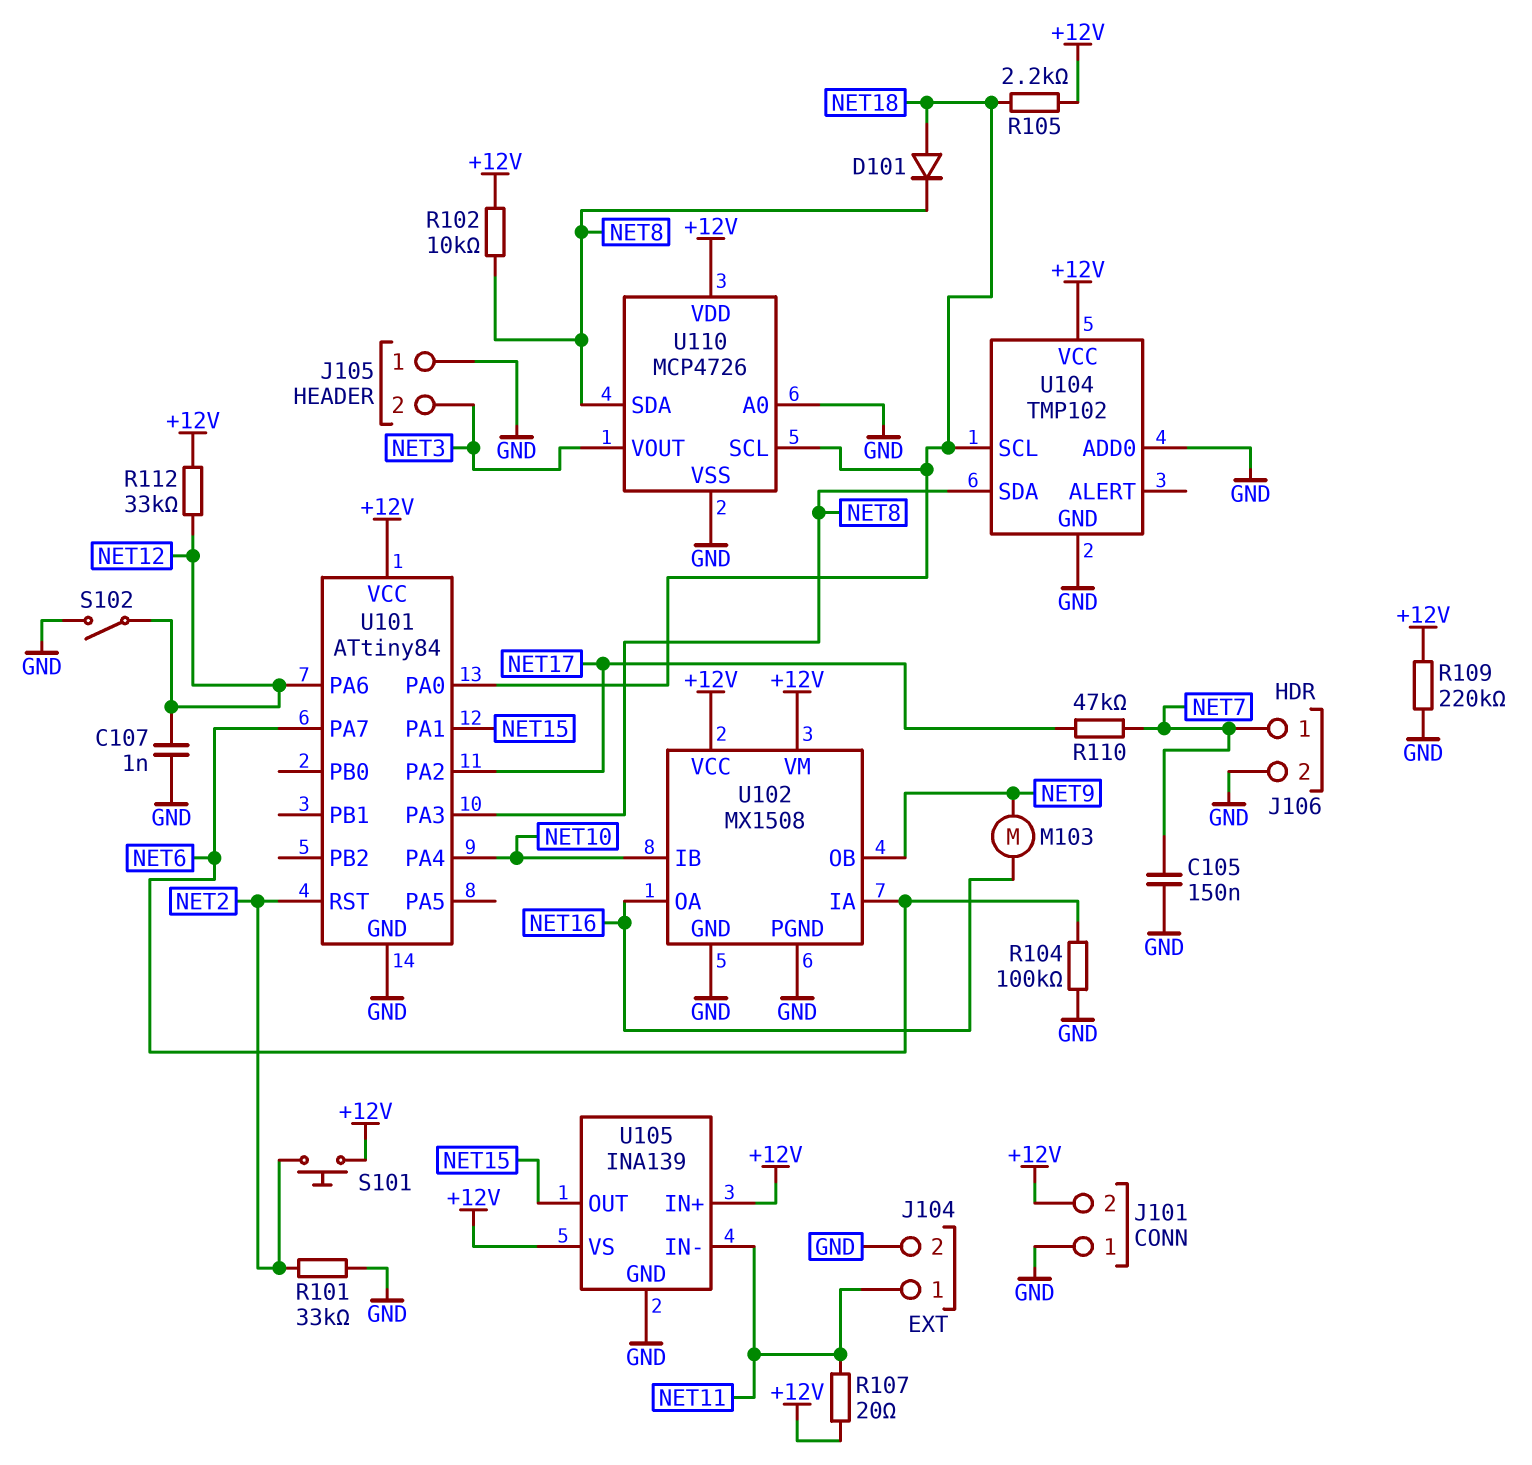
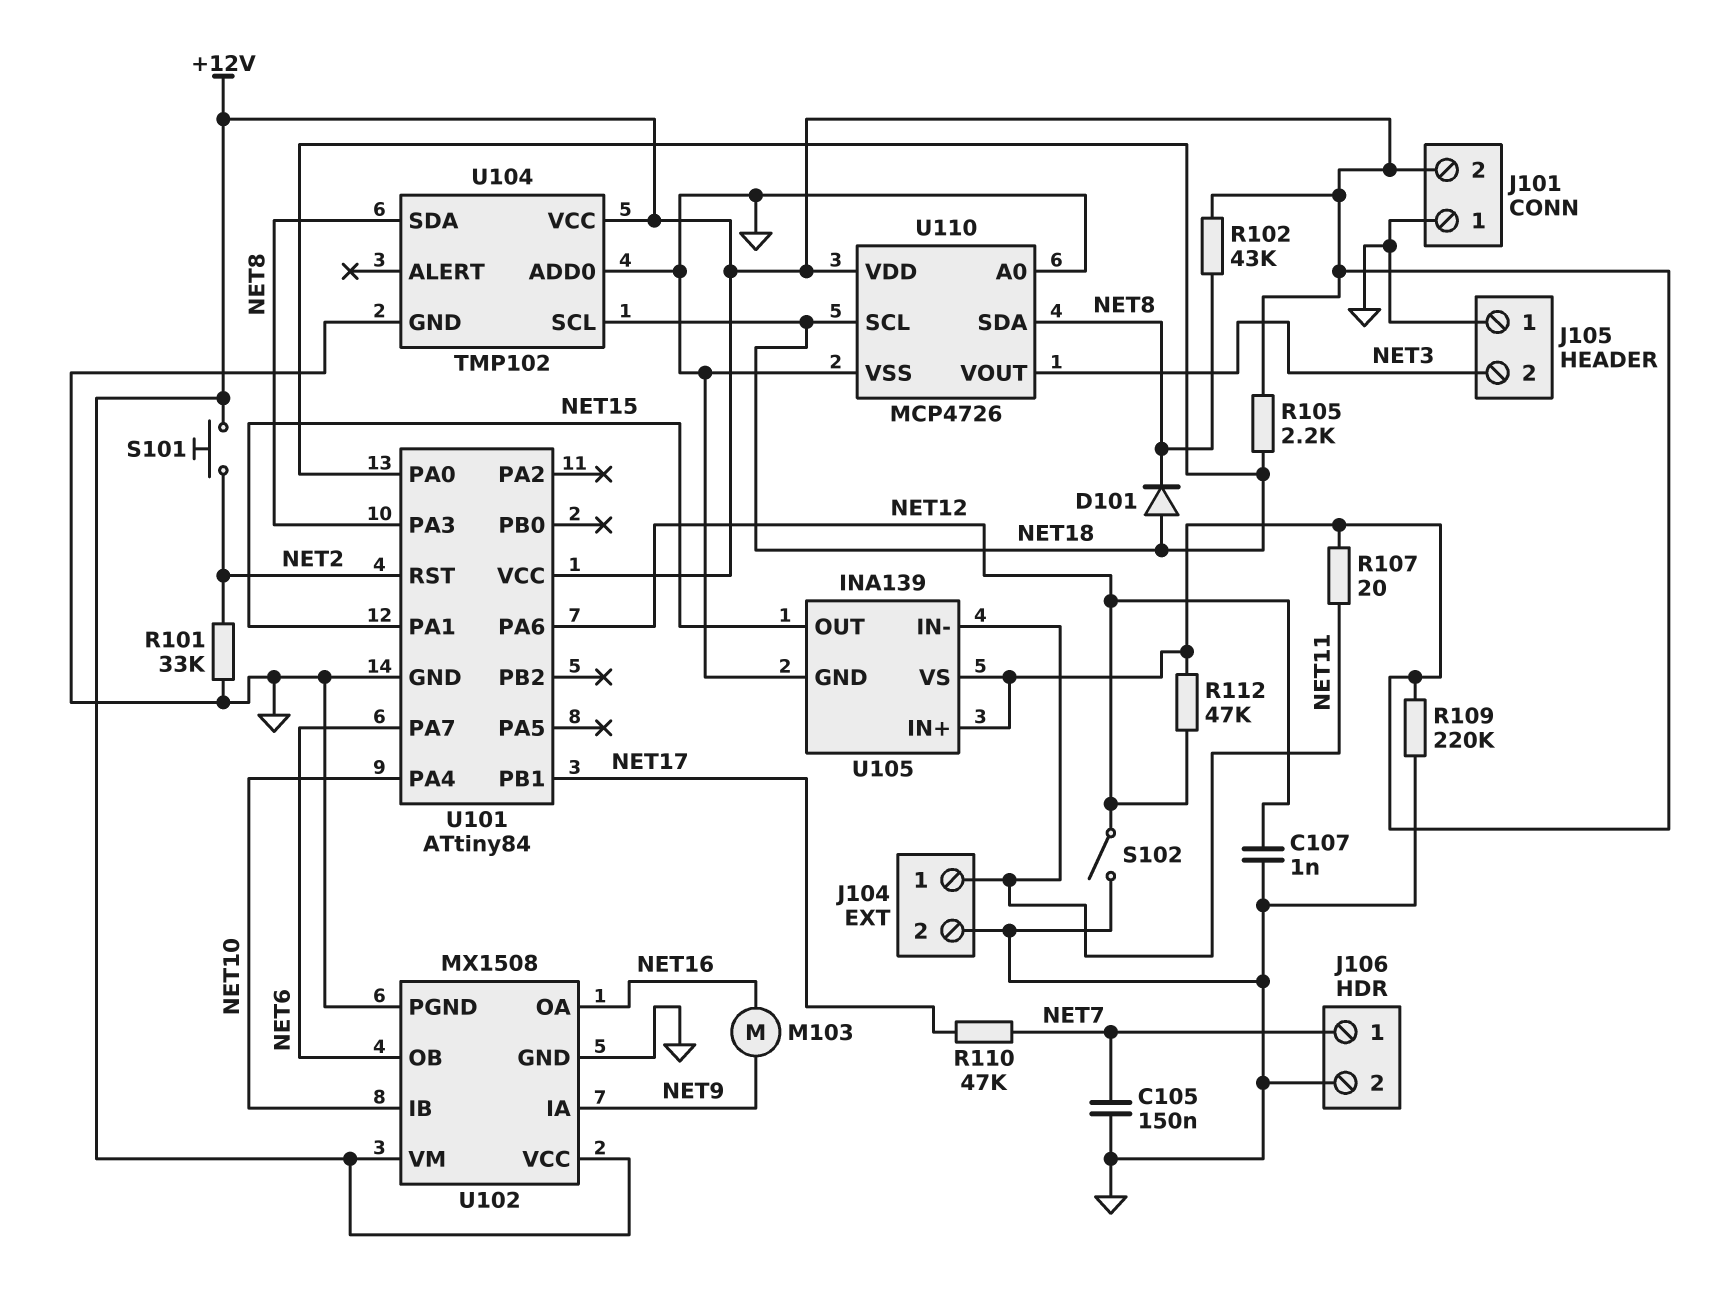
R102: 10k (+12V, NET8) -> 43k (+12V, NET8)
R104: 100k (GND, NET6) -> none
R112: 33k (+12V, NET12) -> 47k (+12V, NET12)
U101 pin PA2: NET17 -> none
U101 pin PB1: none -> NET17
U102 pin IA: NET6 -> NET9
U102 pin OB: NET9 -> NET6

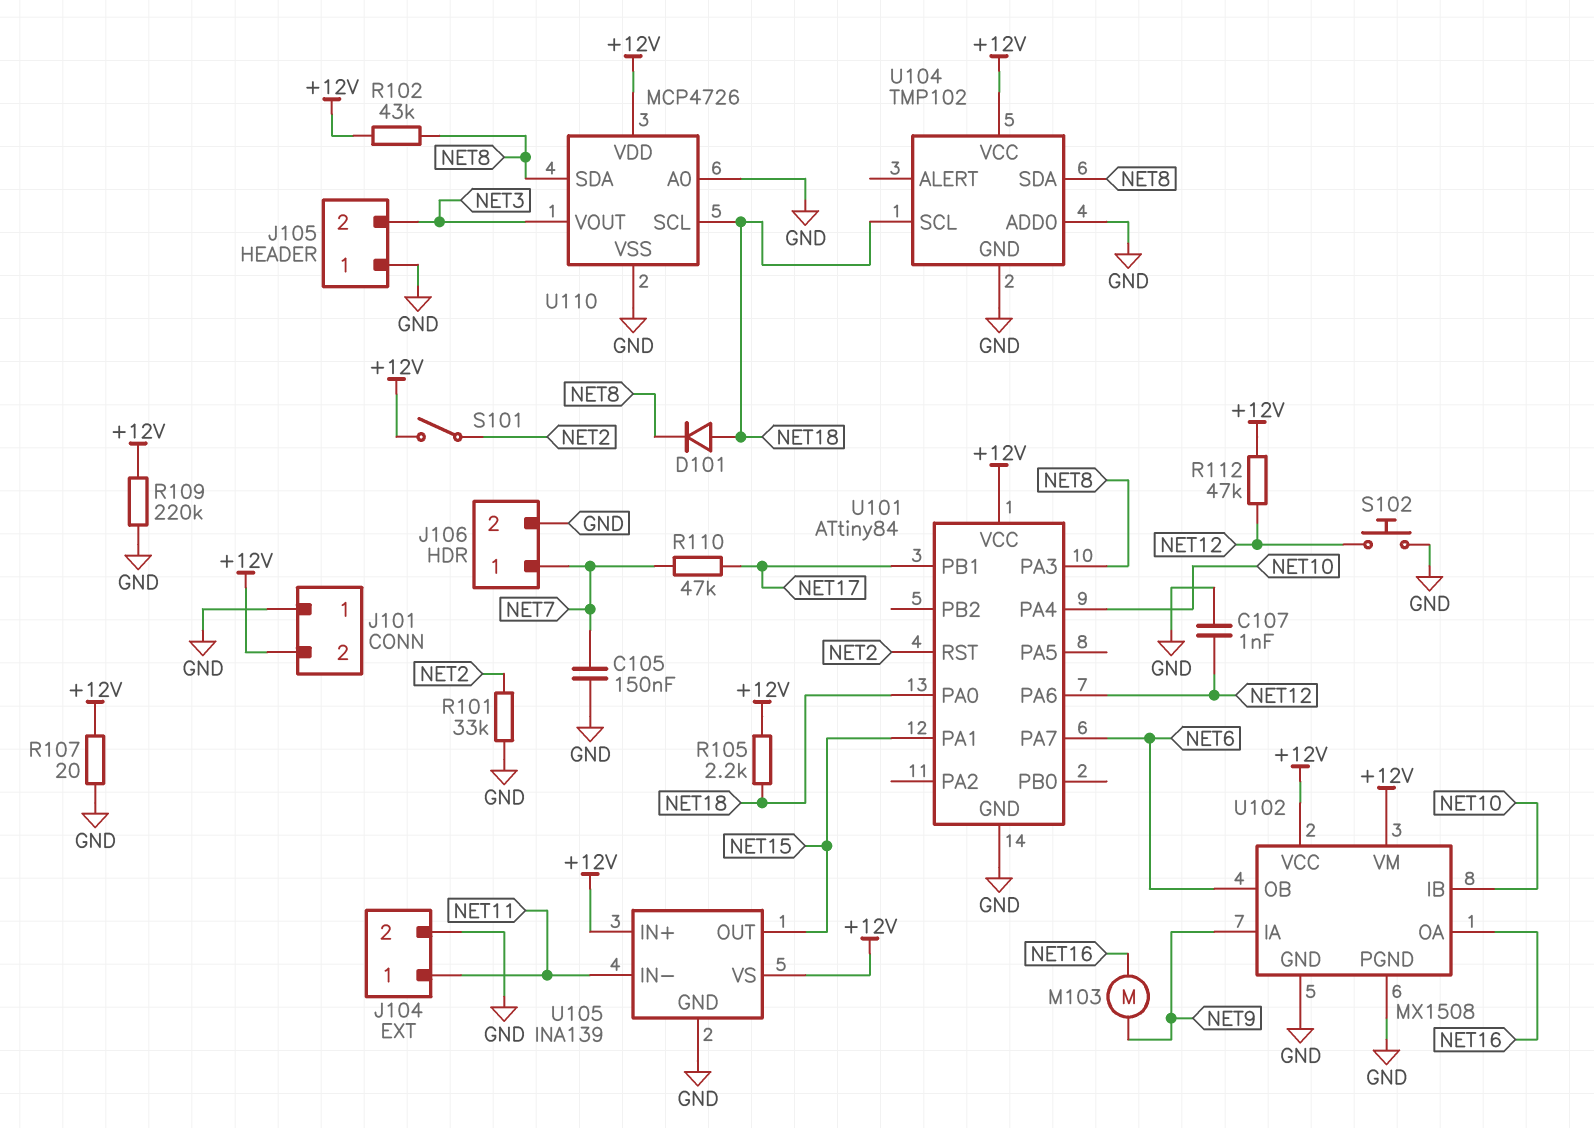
R107: 20 (+12V, NET11) -> 20 (+12V, GND)
S101: button (+12V, NET2) -> switch (+12V, NET2)
S102: switch (GND, NET12) -> button (GND, NET12)

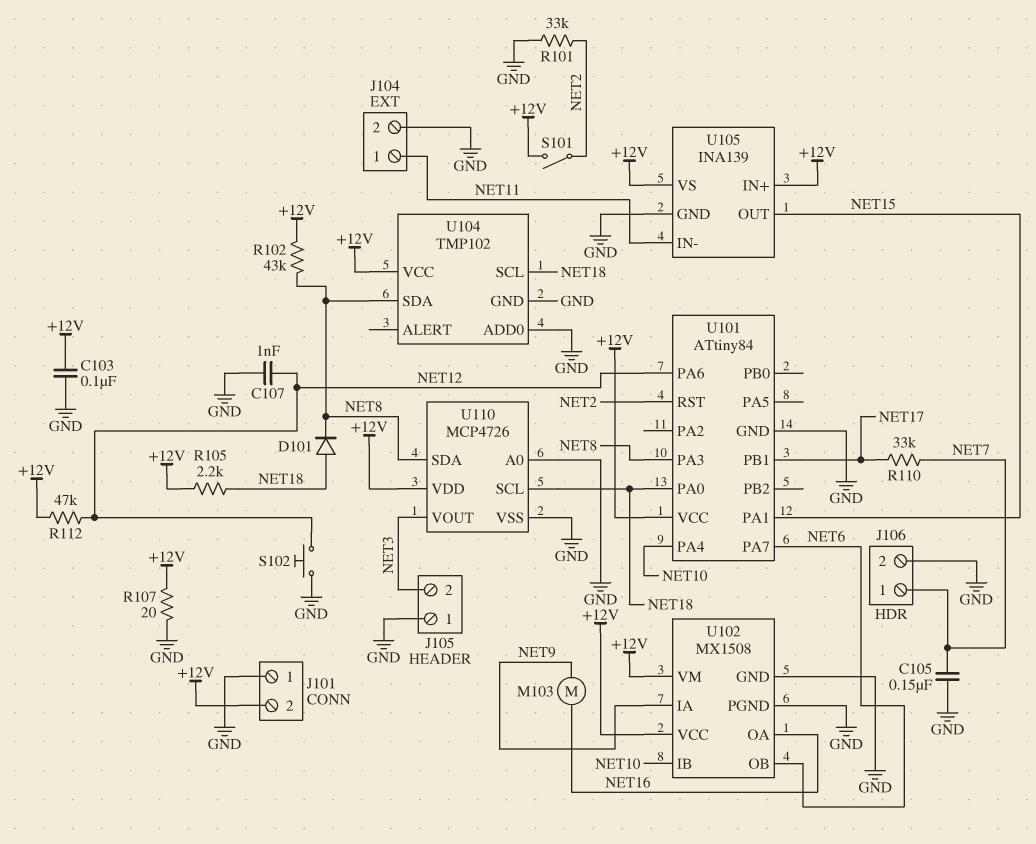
C103: none -> 100nF (+12V, GND)
R109: 220k (+12V, GND) -> none
R110: 47k (NET7, NET17) -> 33k (NET7, NET17)

